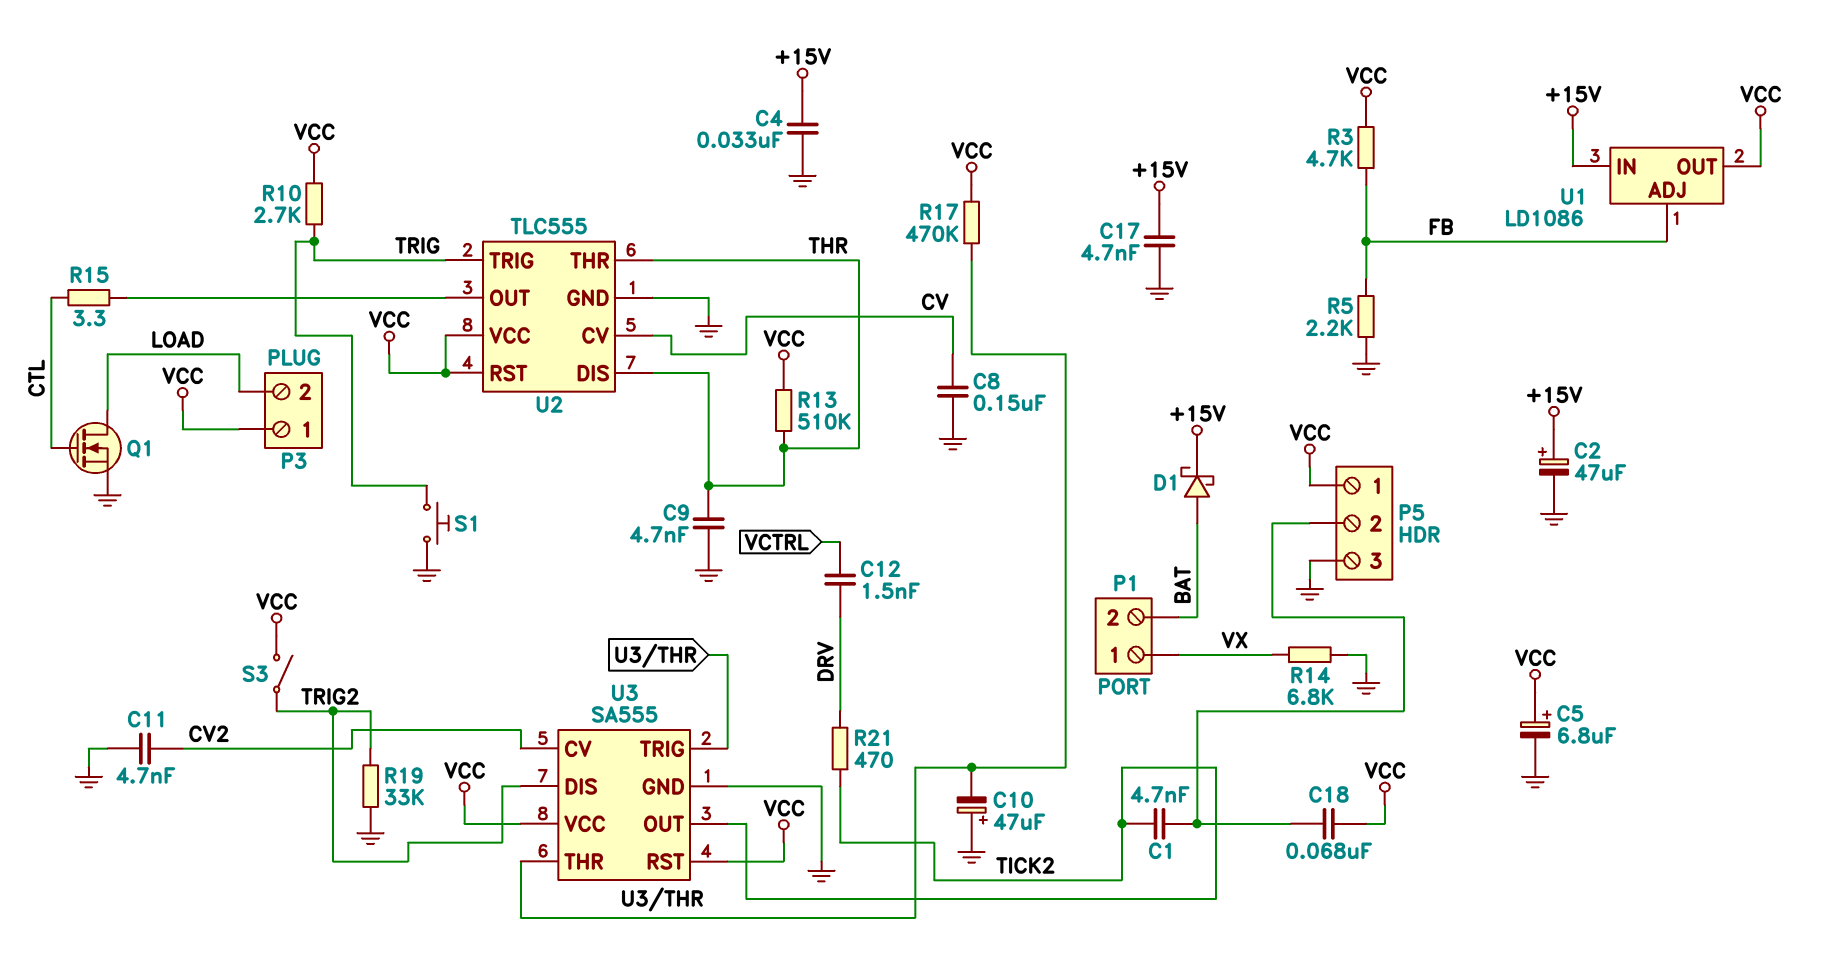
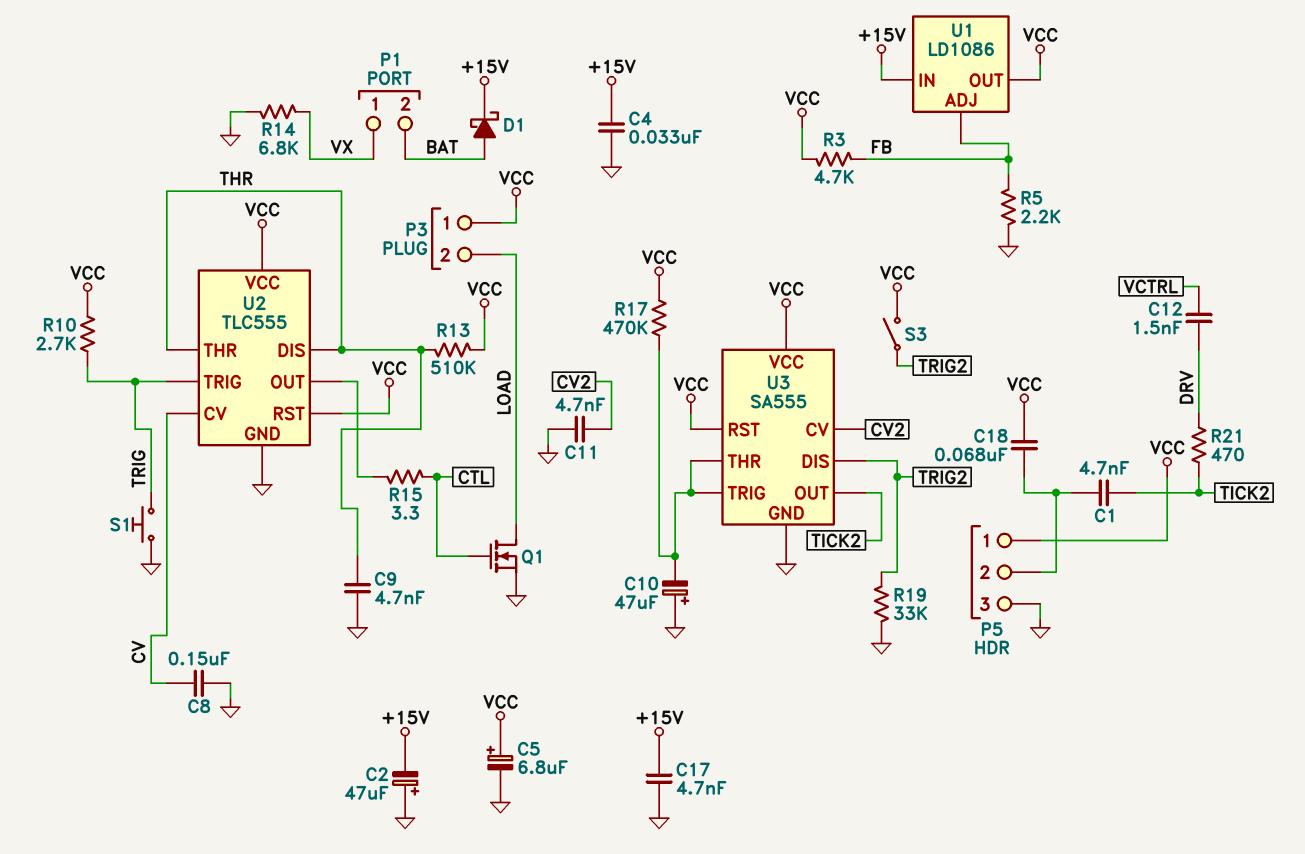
C2: 47uF (plus +15V, minus GND) -> 47uF (plus GND, minus +15V)

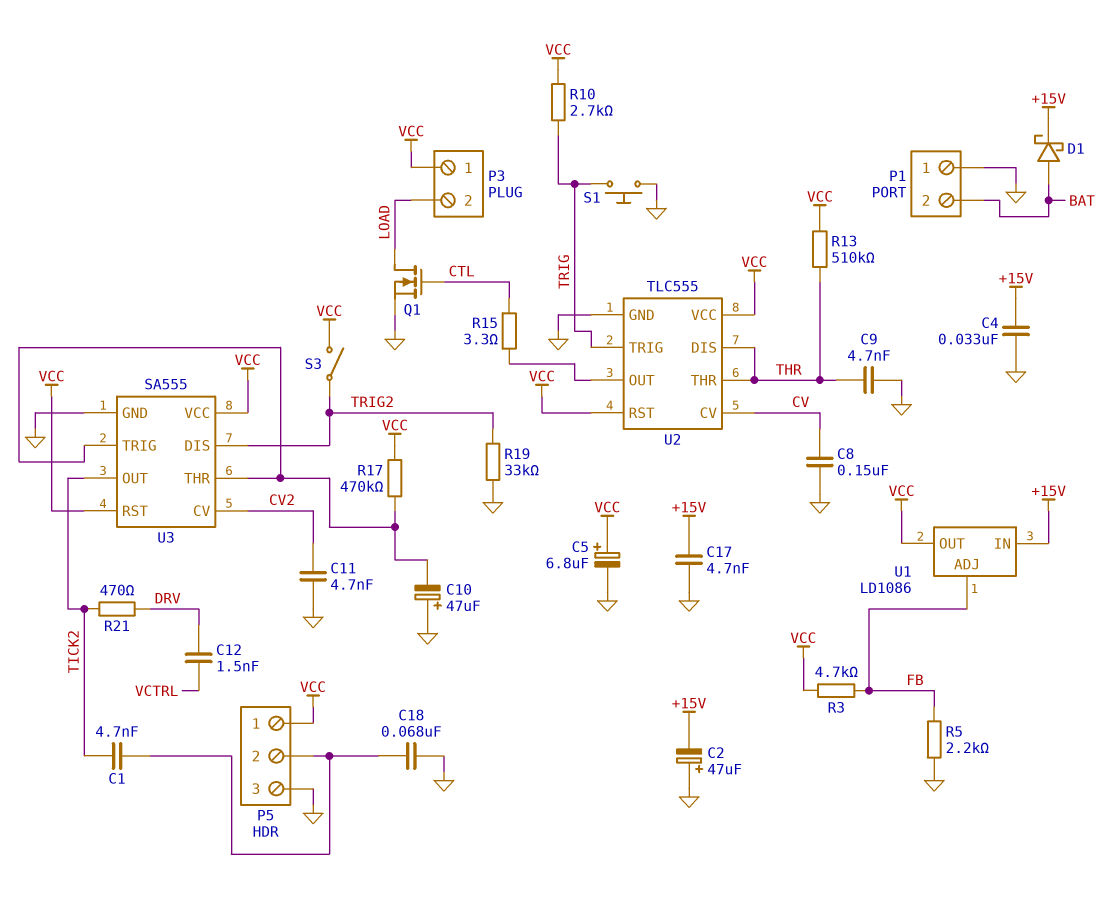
C18: 68nF (P5/2, VCC) -> 68nF (GND, P5/2)
P1 pin 1: VX -> GND
R14: 6.8k (GND, VX) -> none

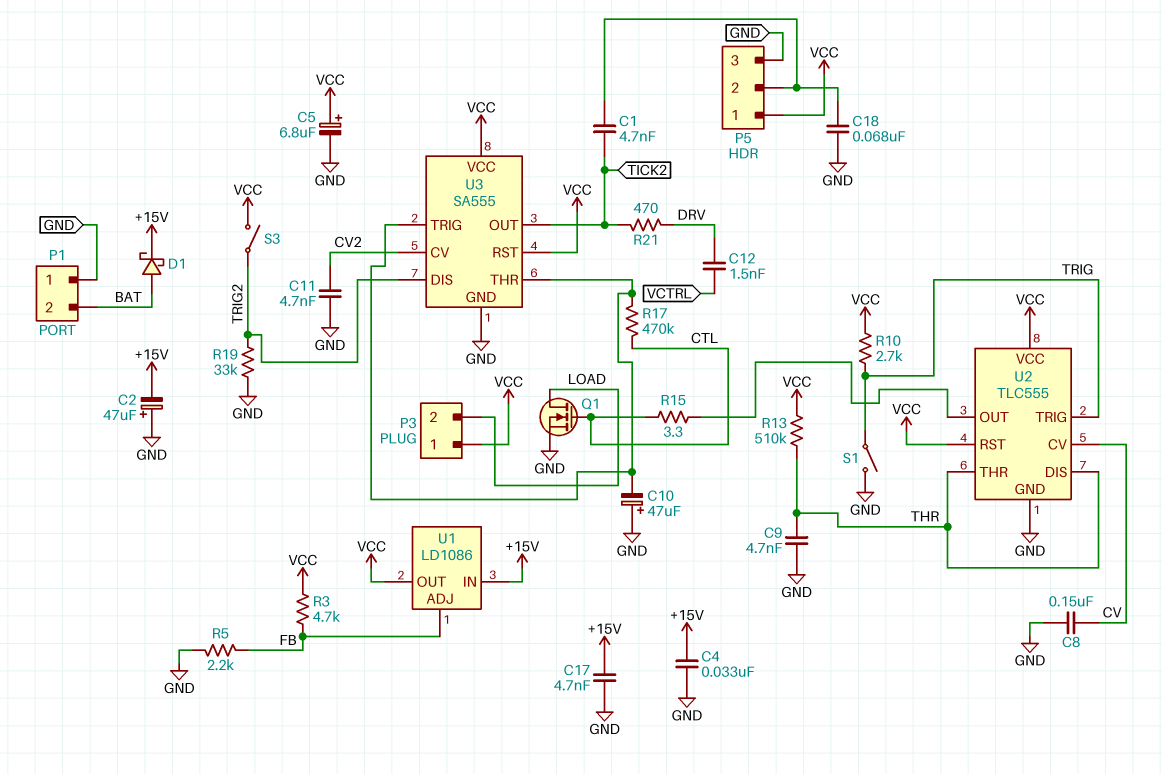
R17: 470k (U3/THR, VCC) -> 470k (CTL, U3/THR)
S1: button (GND, TRIG) -> switch (GND, TRIG)

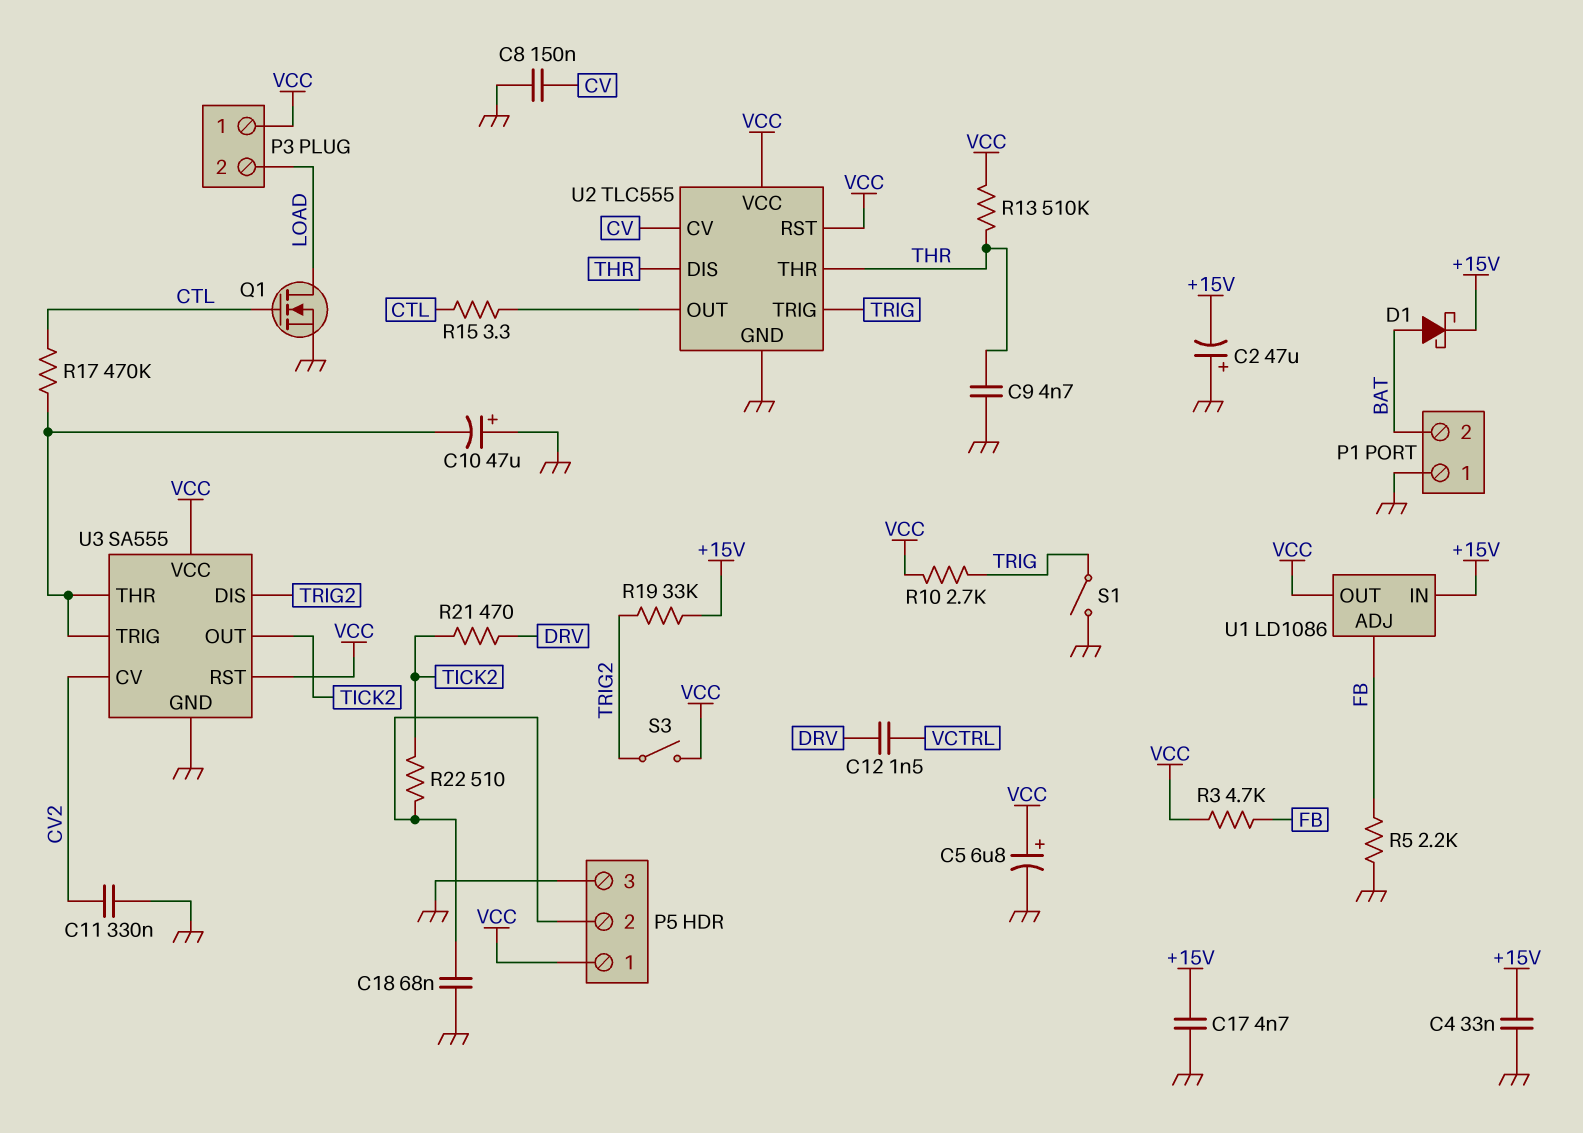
C1: 4.7nF (P5/2, TICK2) -> none
C11: 4.7nF (CV2, GND) -> 330nF (CV2, GND)
R19: 33k (GND, TRIG2) -> 33k (+15V, TRIG2)
R22: none -> 510 (P5/2, TICK2)

